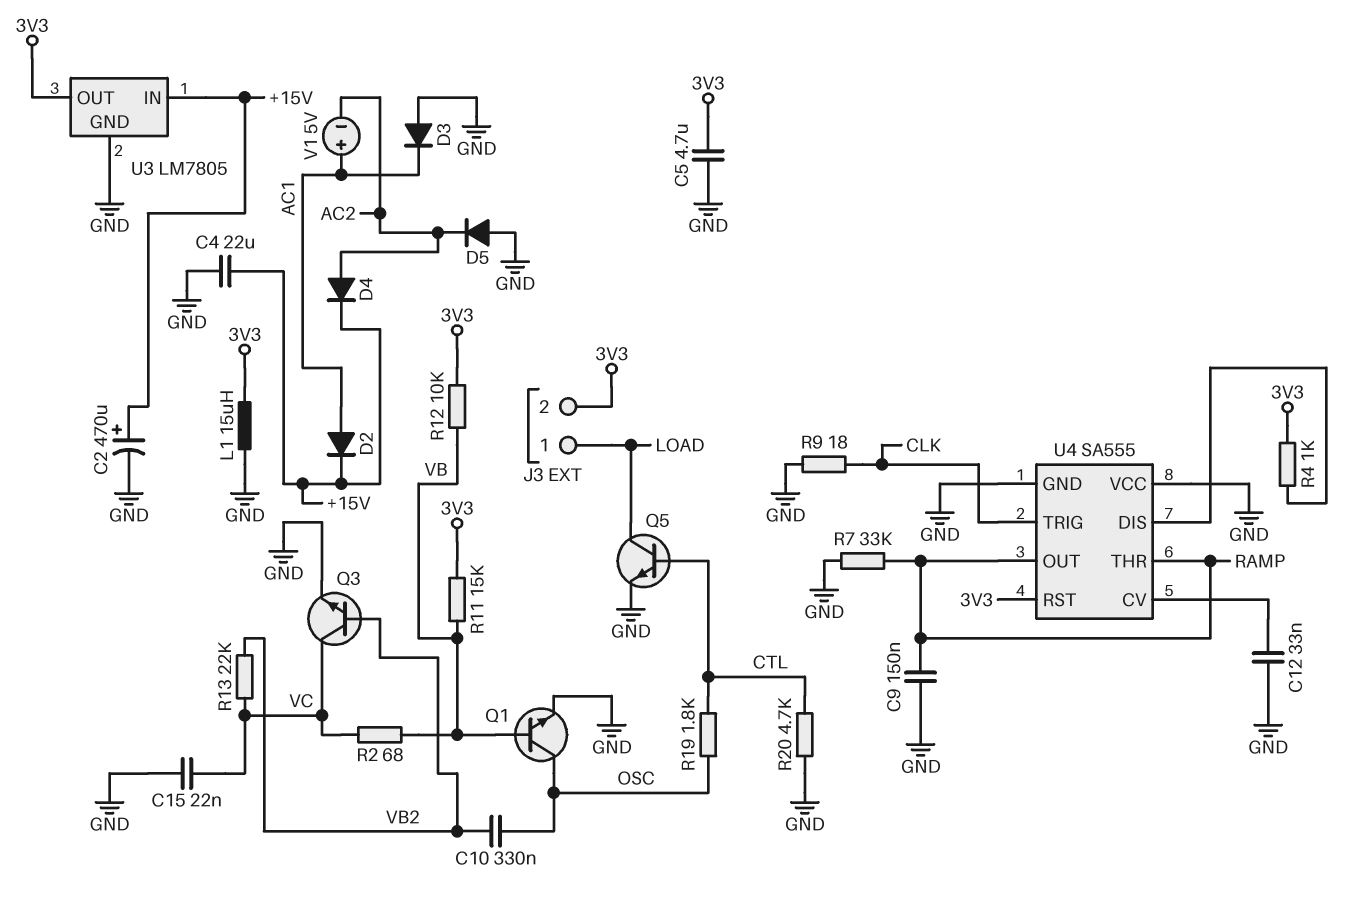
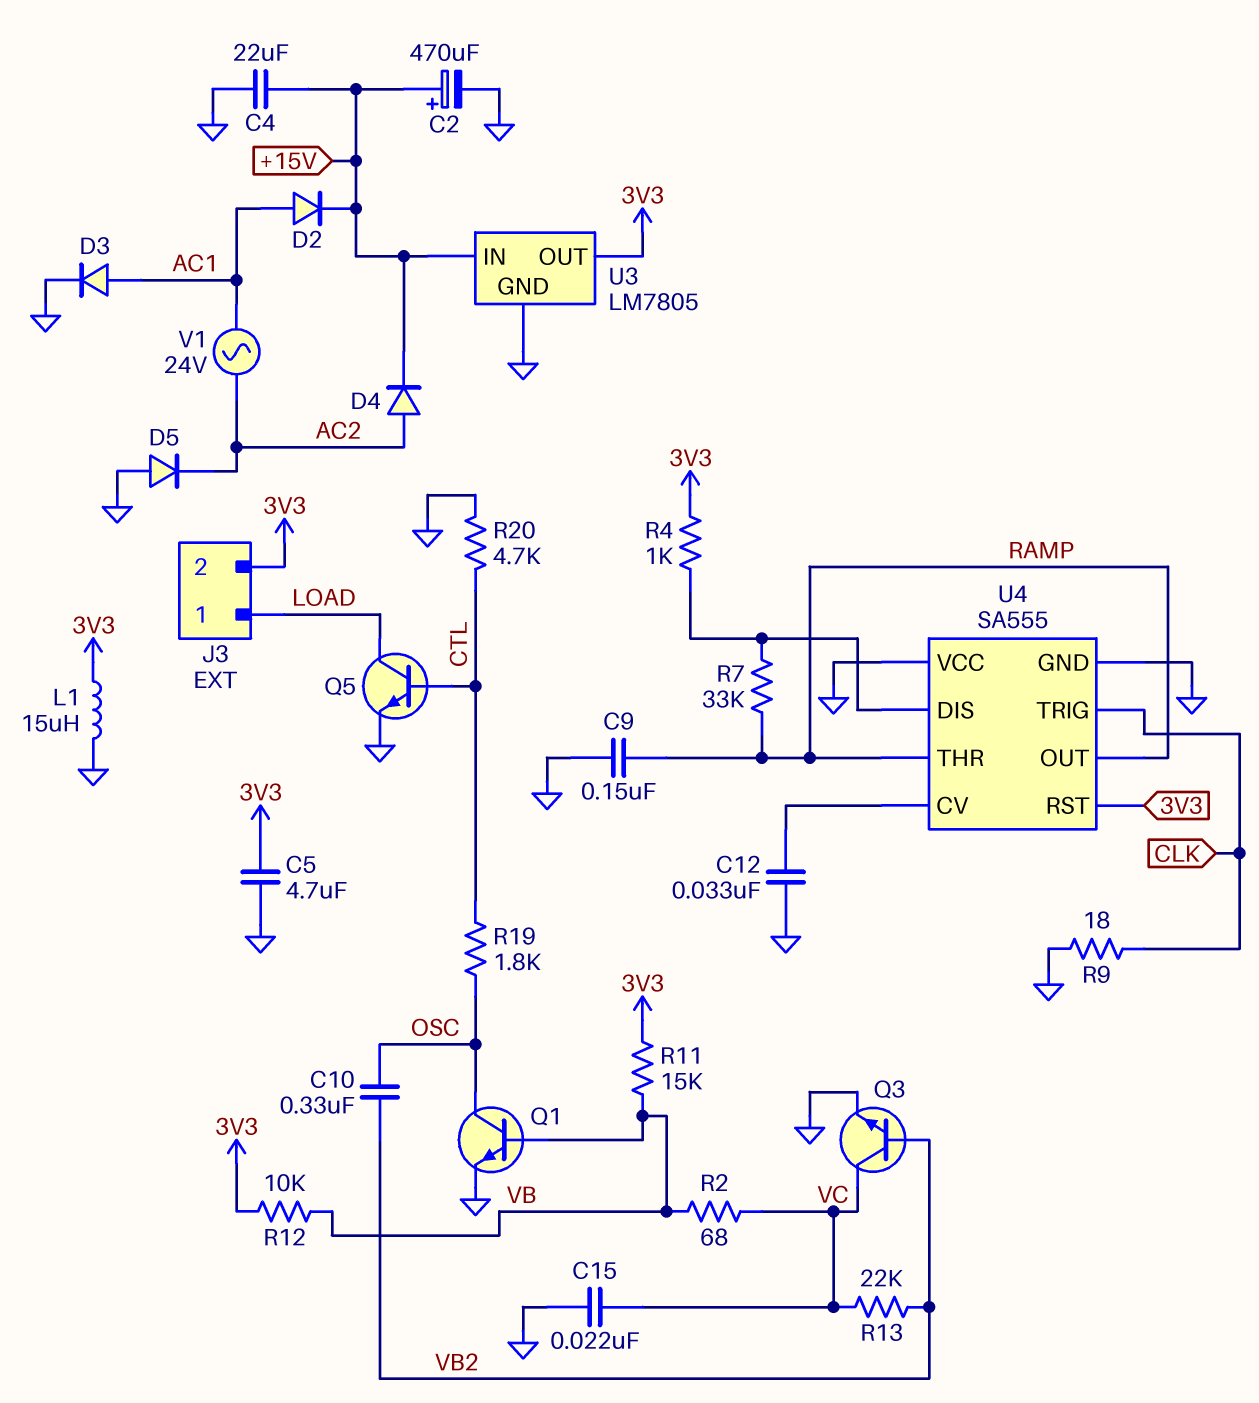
D3: diode (A GND, K AC1) -> diode (A AC1, K GND)
R7: 33k (GND, RAMP) -> 33k (RAMP, U4/DIS)
V1: 5V (plus AC1, minus AC2) -> AC 24V (AC1, AC2)

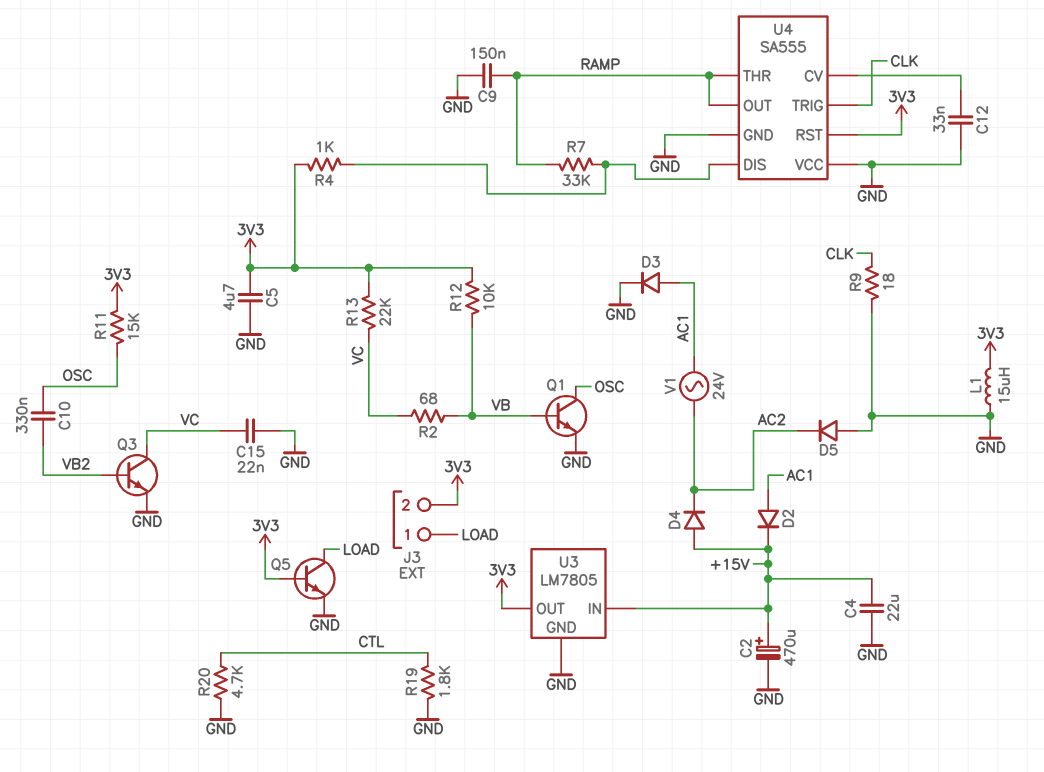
D4: diode (A AC2, K +15V) -> diode (A +15V, K AC2)
Q5: NPN (B CTL, C LOAD, E GND) -> NPN (B 3V3, C LOAD, E GND)
R11: 15k (3V3, VB) -> 15k (3V3, OSC)
R13: 22k (VB2, VC) -> 22k (3V3, VC)
R19: 1.8k (CTL, OSC) -> 1.8k (CTL, GND)

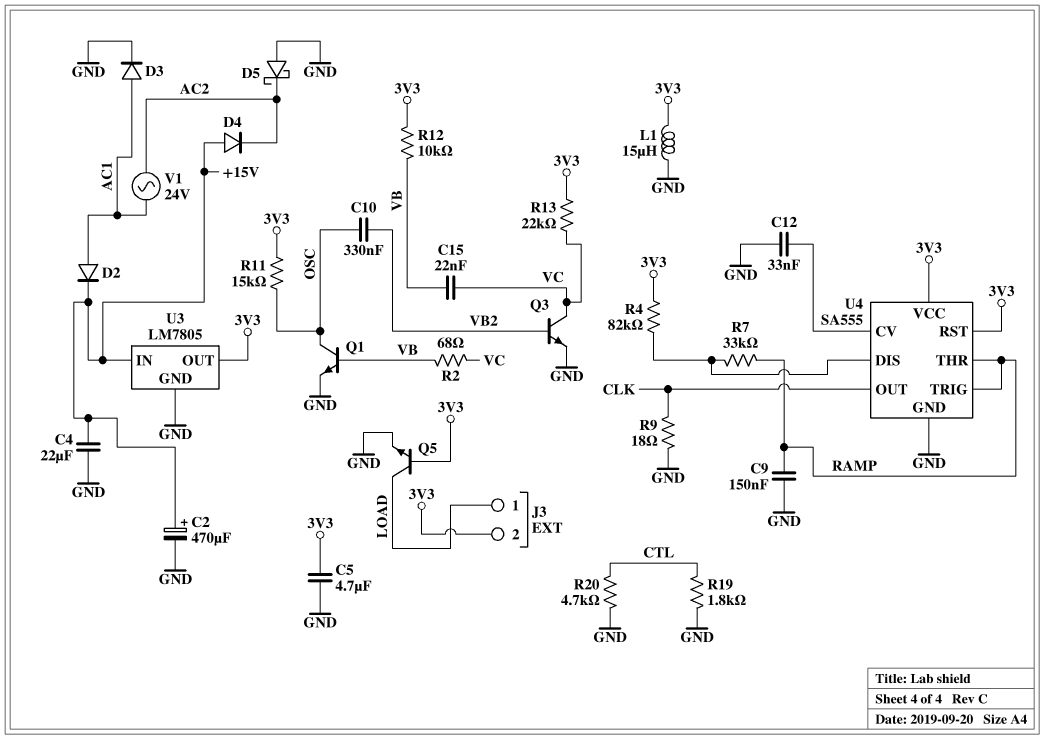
C15: 22nF (GND, VC) -> 22nF (VB, VC)
D5: diode (A GND, K AC2) -> schottky (A GND, K AC2)
R4: 1k (3V3, U4/DIS) -> 82k (3V3, U4/DIS)
U4 pin OUT: RAMP -> CLK
U4 pin TRIG: CLK -> RAMP
U4 pin VCC: GND -> 3V3

